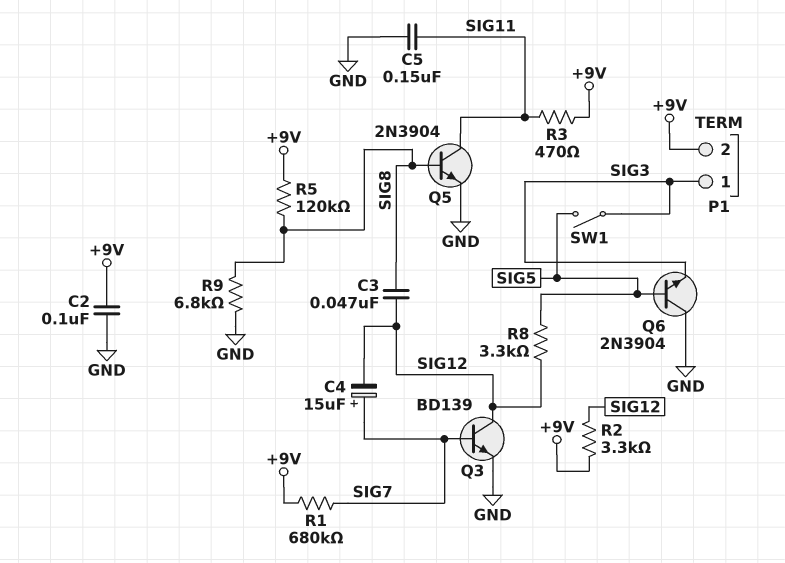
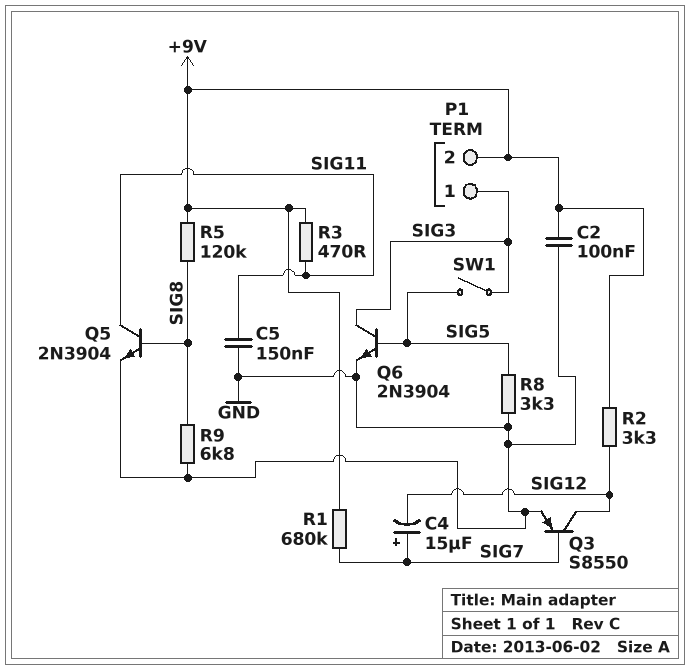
C3: 47nF (SIG8, SIG12) -> none
Q3: NPN BD139 (B SIG7, C SIG12, E GND) -> PNP S8550 (B SIG7, C SIG12, E GND)
Q6: NPN 2N3904 (B SIG5, C GND, E SIG3) -> NPN 2N3904 (B SIG5, C SIG3, E GND)
R8: 3.3k (SIG5, SIG12) -> 3.3k (GND, SIG5)

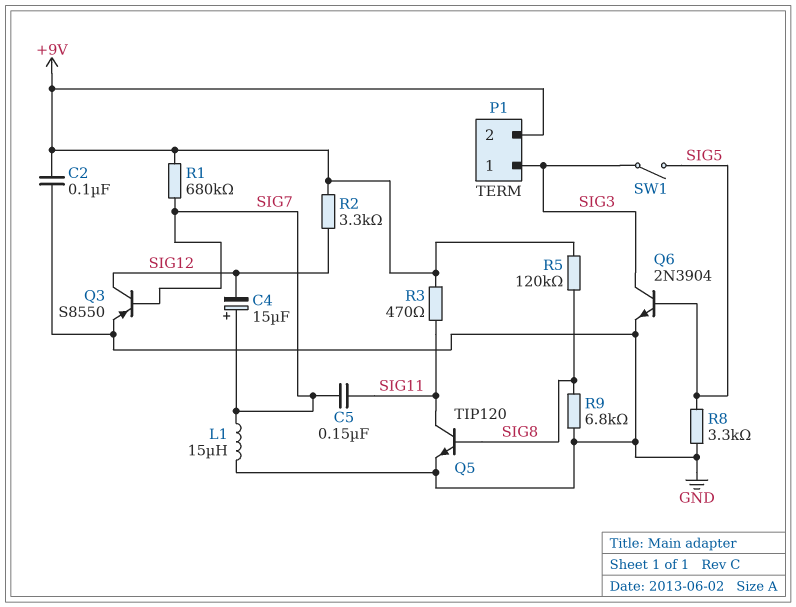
C5: 150nF (GND, SIG11) -> 150nF (SIG7, SIG11)
L1: none -> 15uH (GND, SIG7)
Q5: NPN 2N3904 (B SIG8, C SIG11, E GND) -> NPN TIP120 (B SIG8, C SIG11, E GND)

